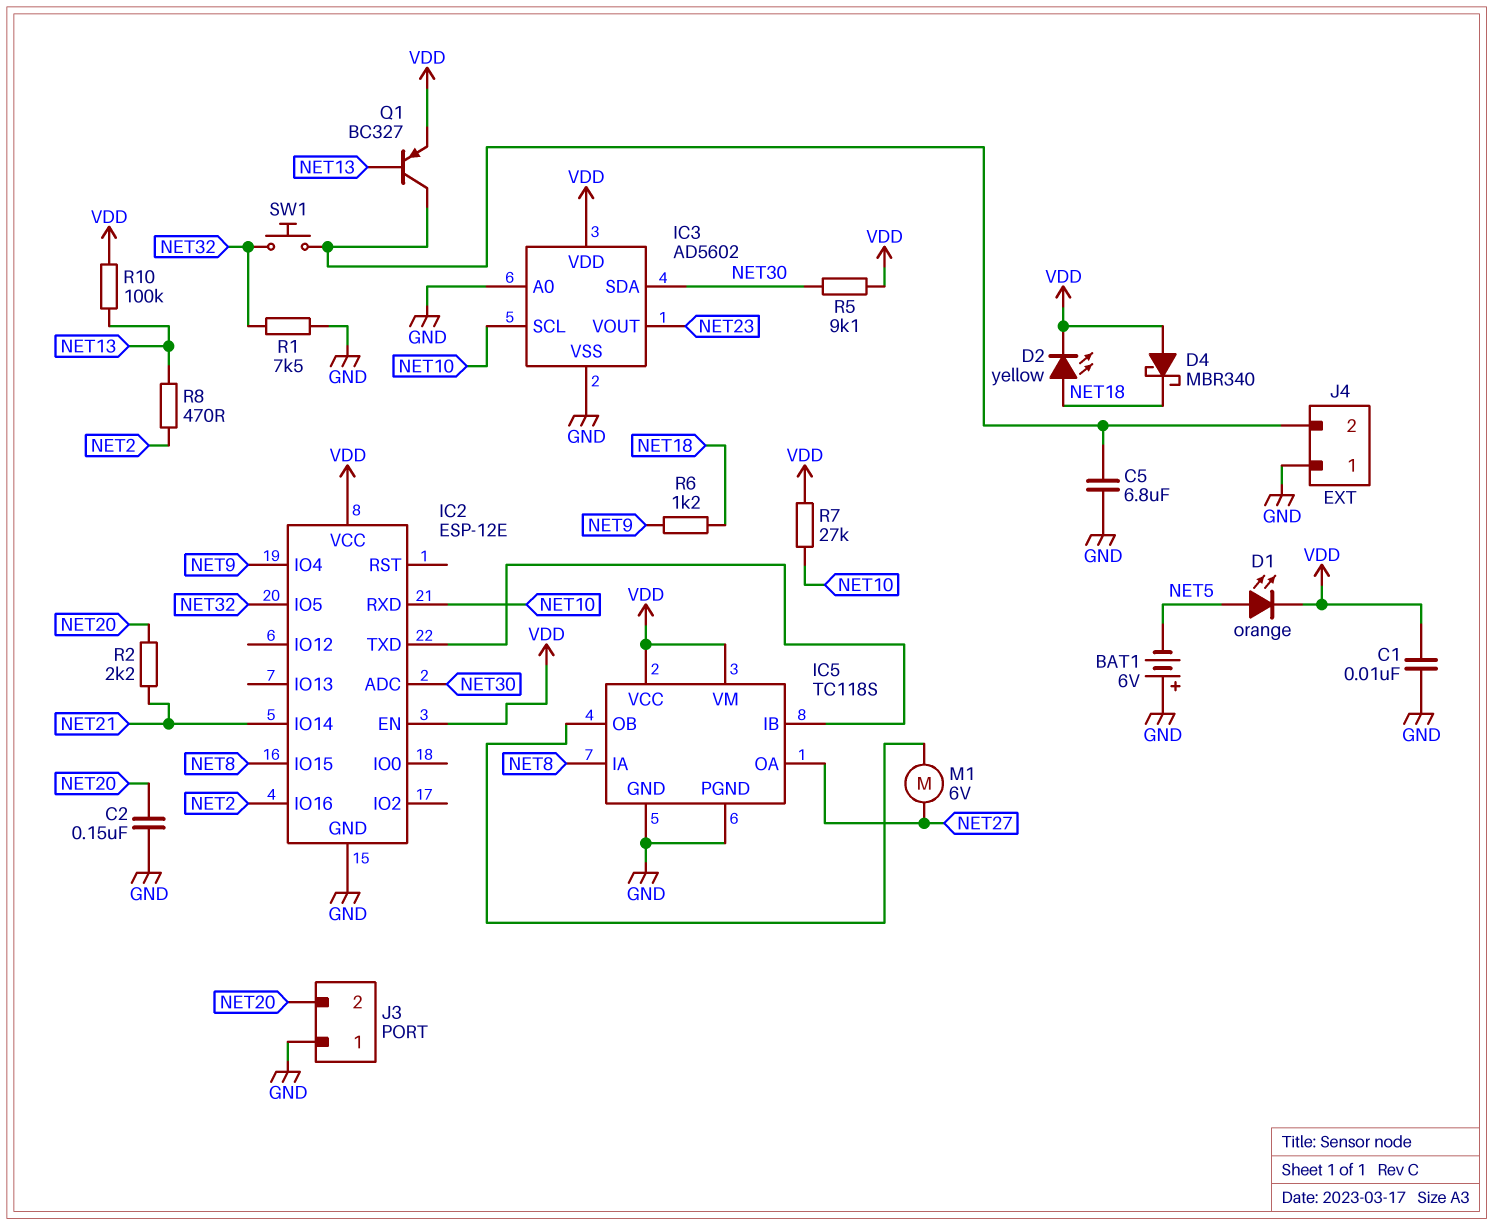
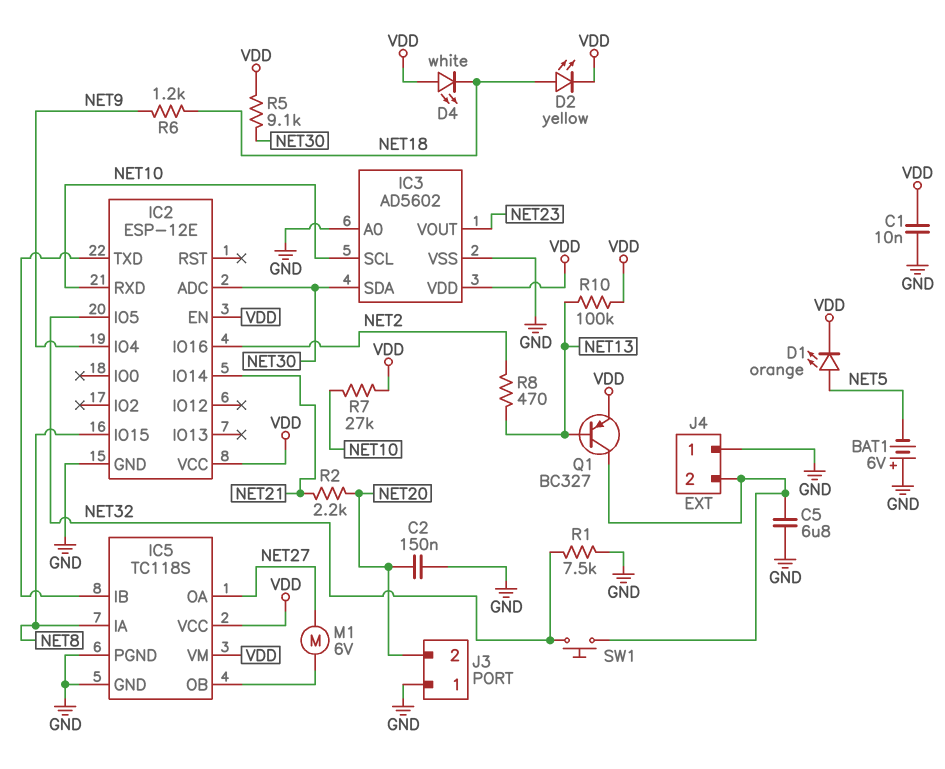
D4: schottky MBR340 (A VDD, K NET18) -> LED white (A VDD, K NET18)

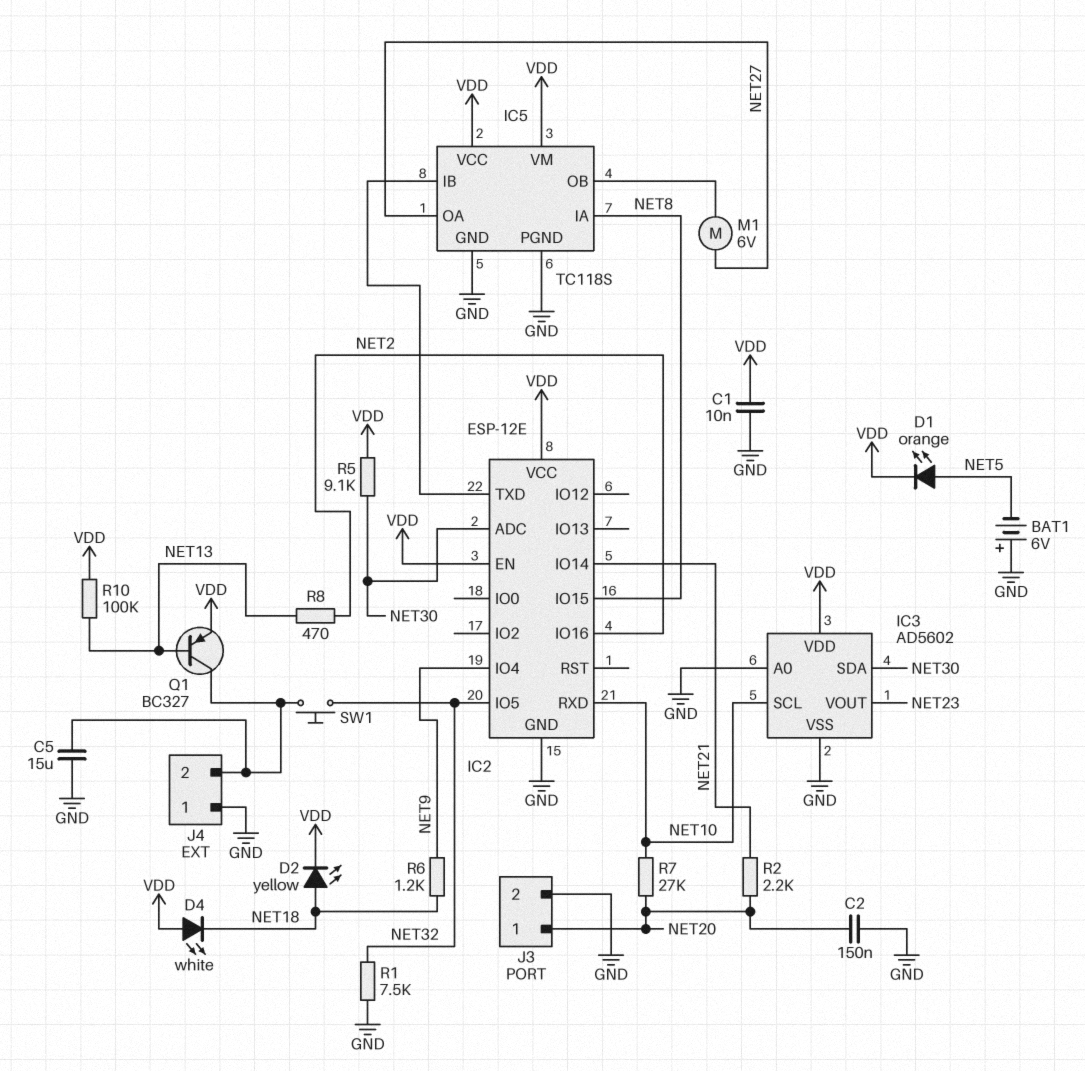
C5: 6.8uF (GND, J4/2) -> 15uF (GND, J4/2)
J3 pin 1: GND -> NET20
J3 pin 2: NET20 -> GND
R7: 27k (NET10, VDD) -> 27k (NET10, NET20)

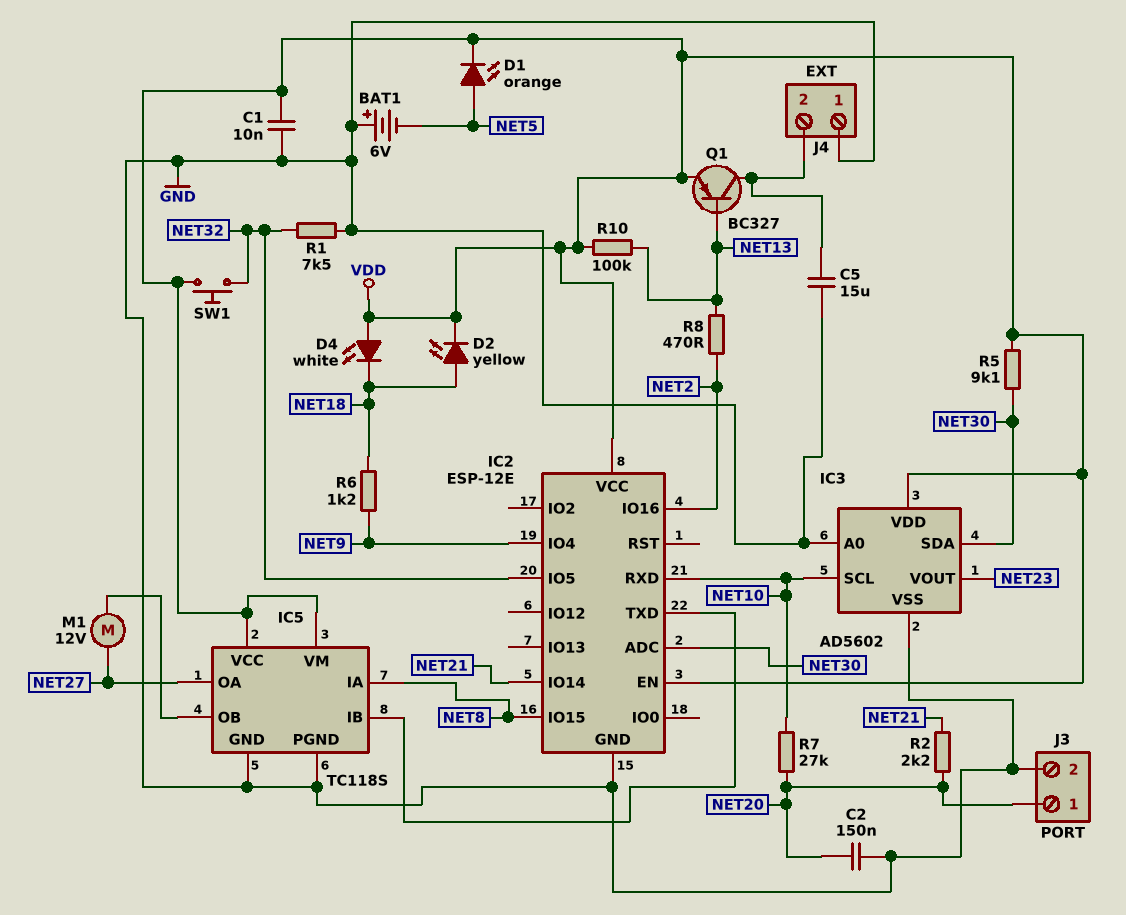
M1: motor 6V (IC5/OB, NET27) -> motor 12V (IC5/OB, NET27)
SW1: button (J4/2, NET32) -> button (NET32, VDD)

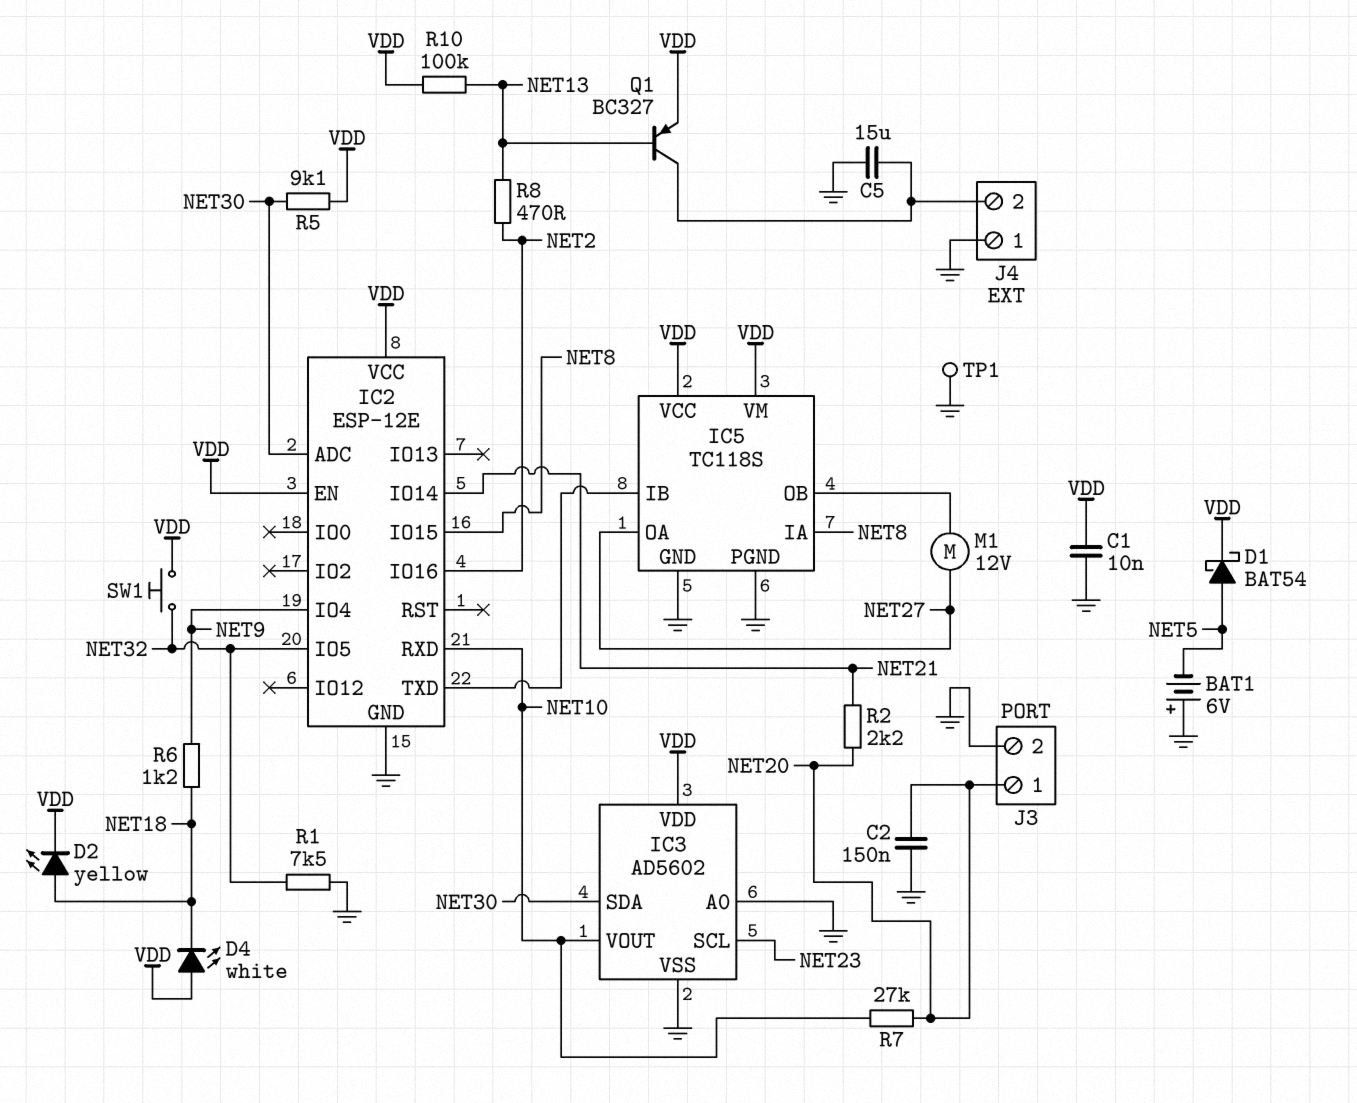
D1: LED orange (A NET5, K VDD) -> schottky BAT54 (A NET5, K VDD)
IC3 pin SCL: NET10 -> NET23
IC3 pin VOUT: NET23 -> NET10
TP1: none -> test point (GND)

